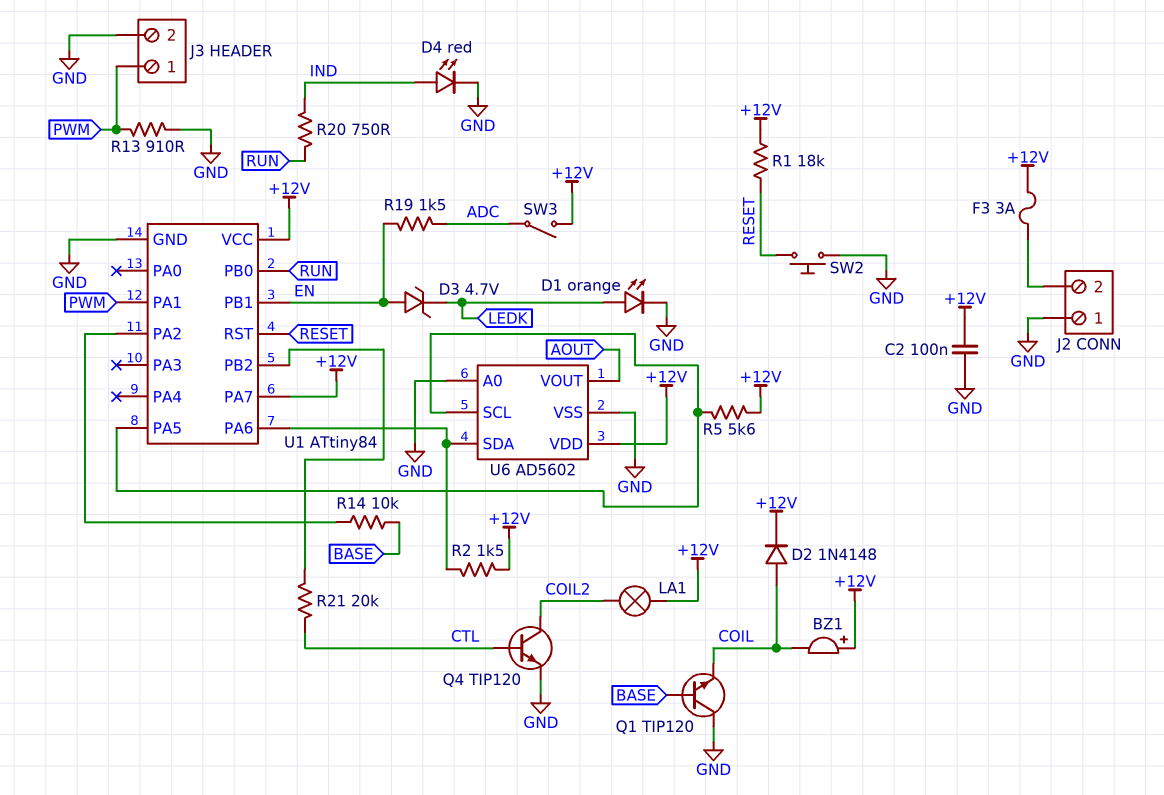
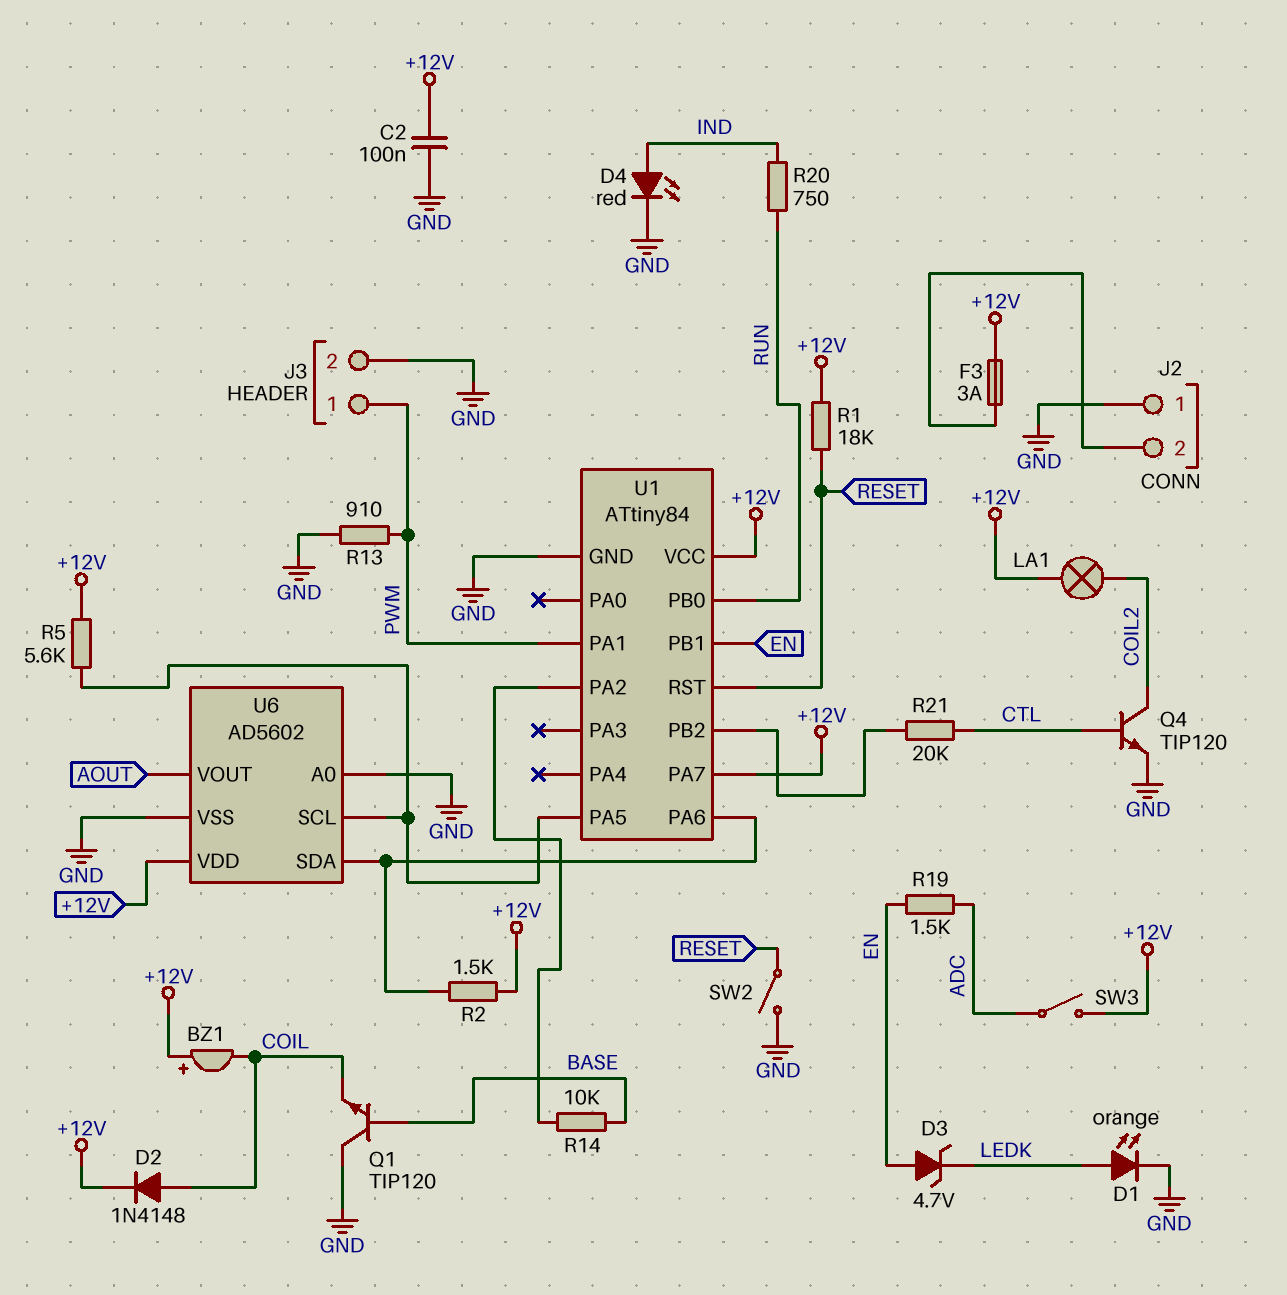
SW2: button (GND, RESET) -> switch (GND, RESET)

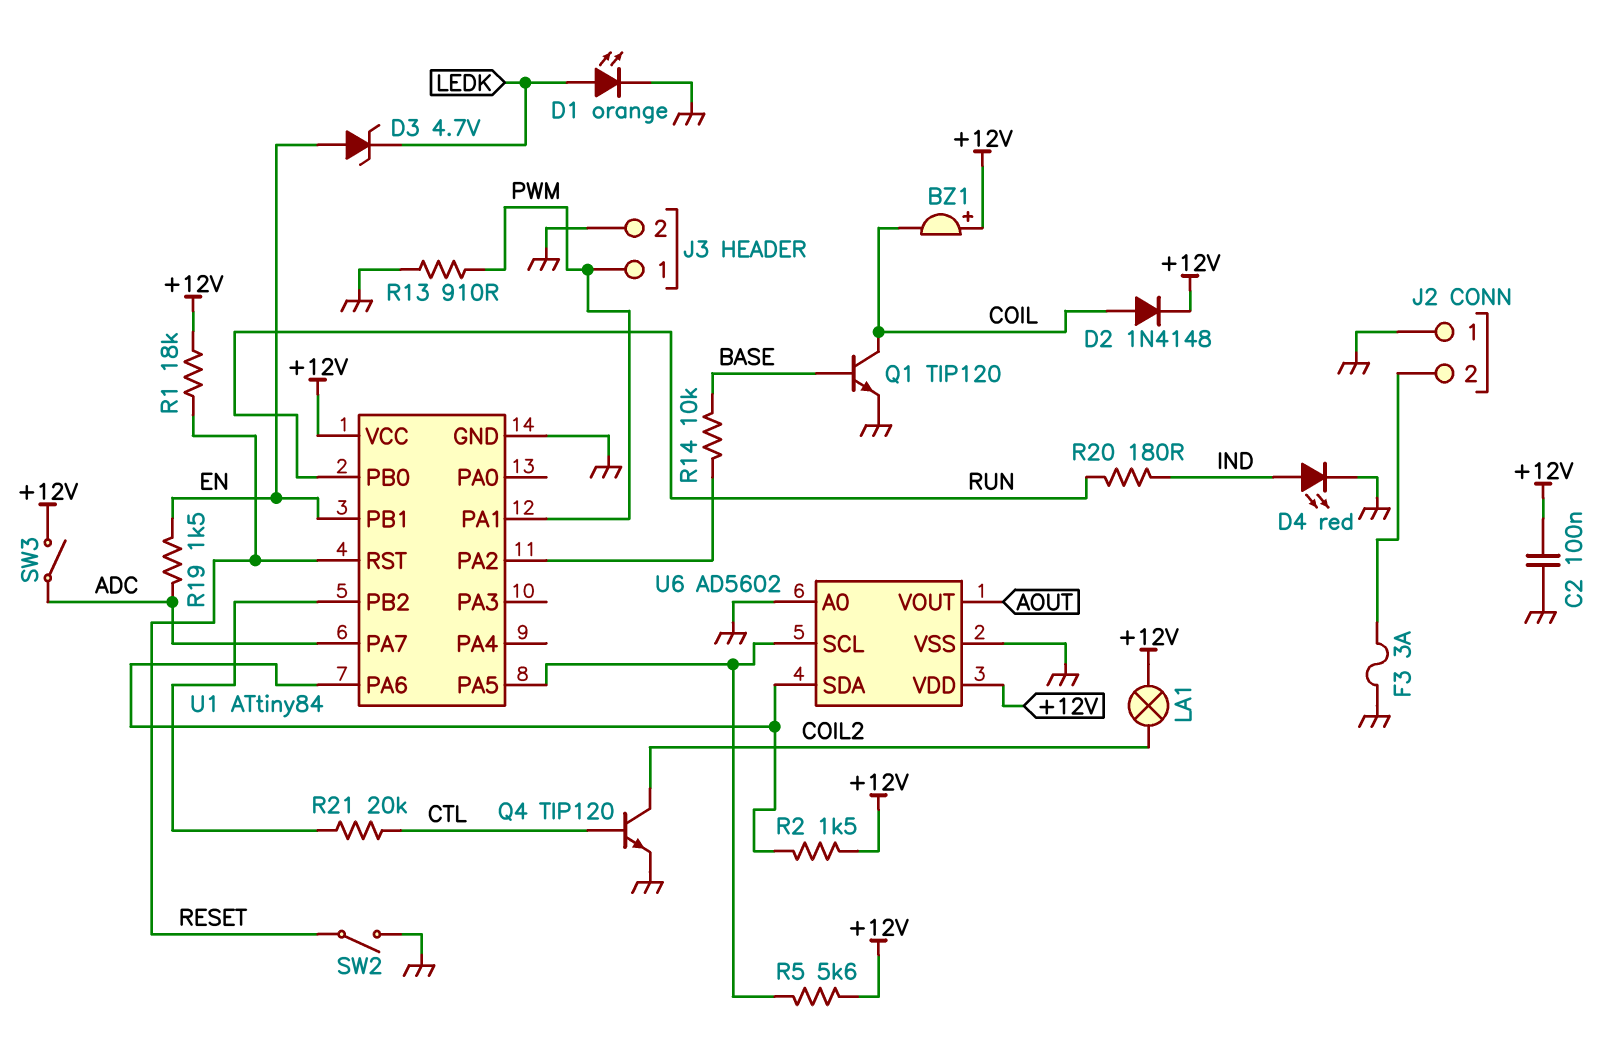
F3: 3A (+12V, J2/2) -> 3A (GND, J2/2)
Q1: NPN TIP120 (B BASE, C GND, E COIL) -> NPN TIP120 (B BASE, C COIL, E GND)
R20: 750 (IND, RUN) -> 180 (IND, RUN)
U1 pin PA7: +12V -> ADC

